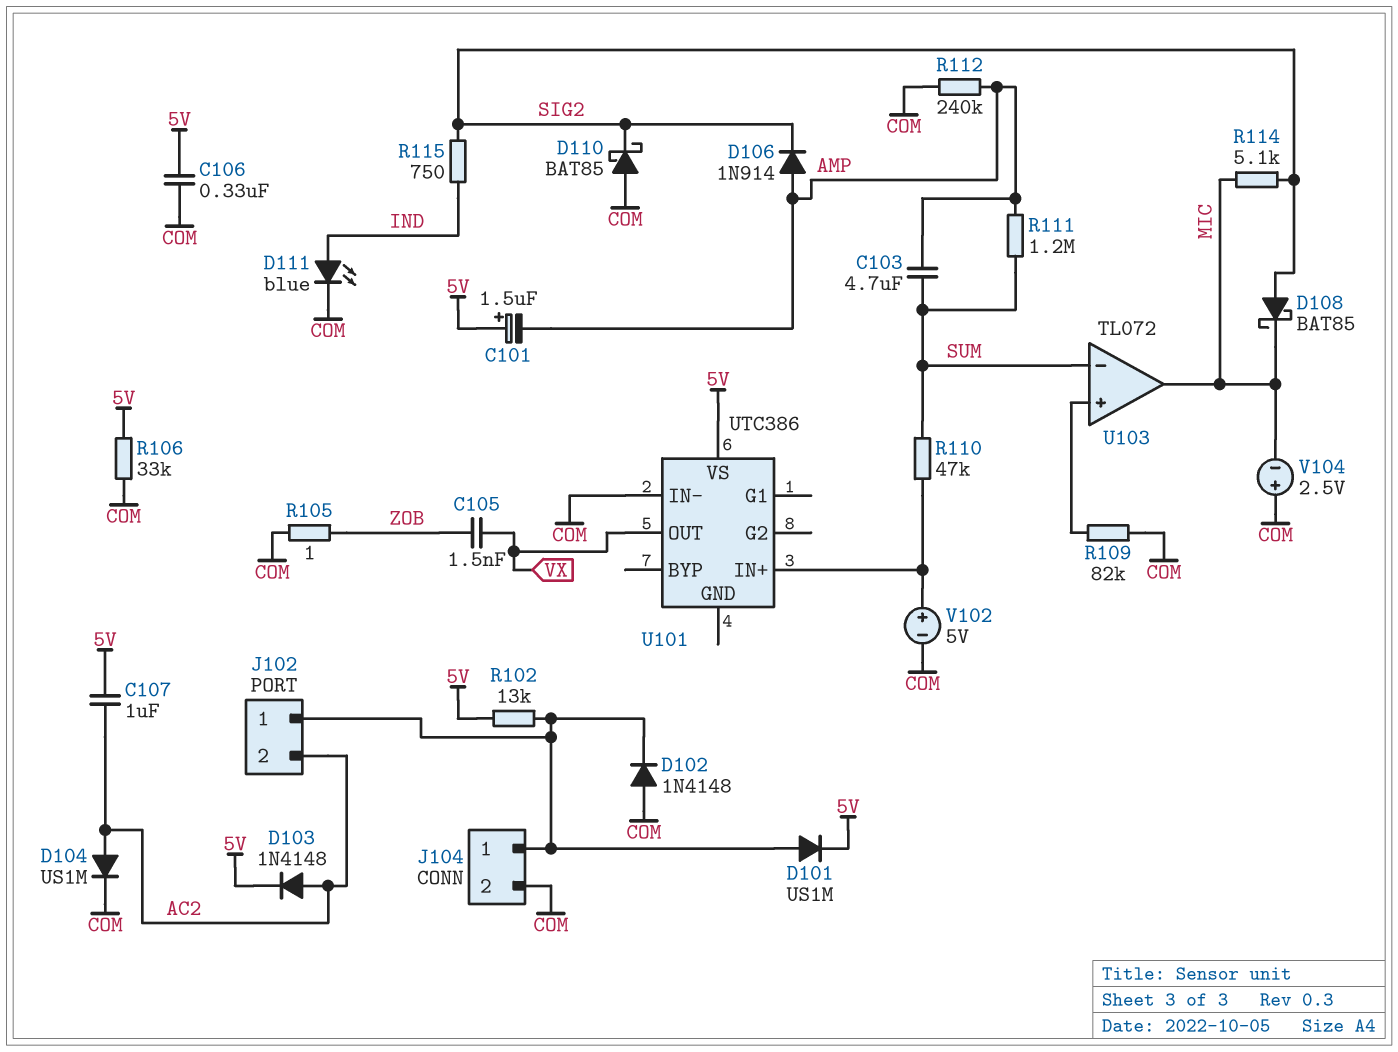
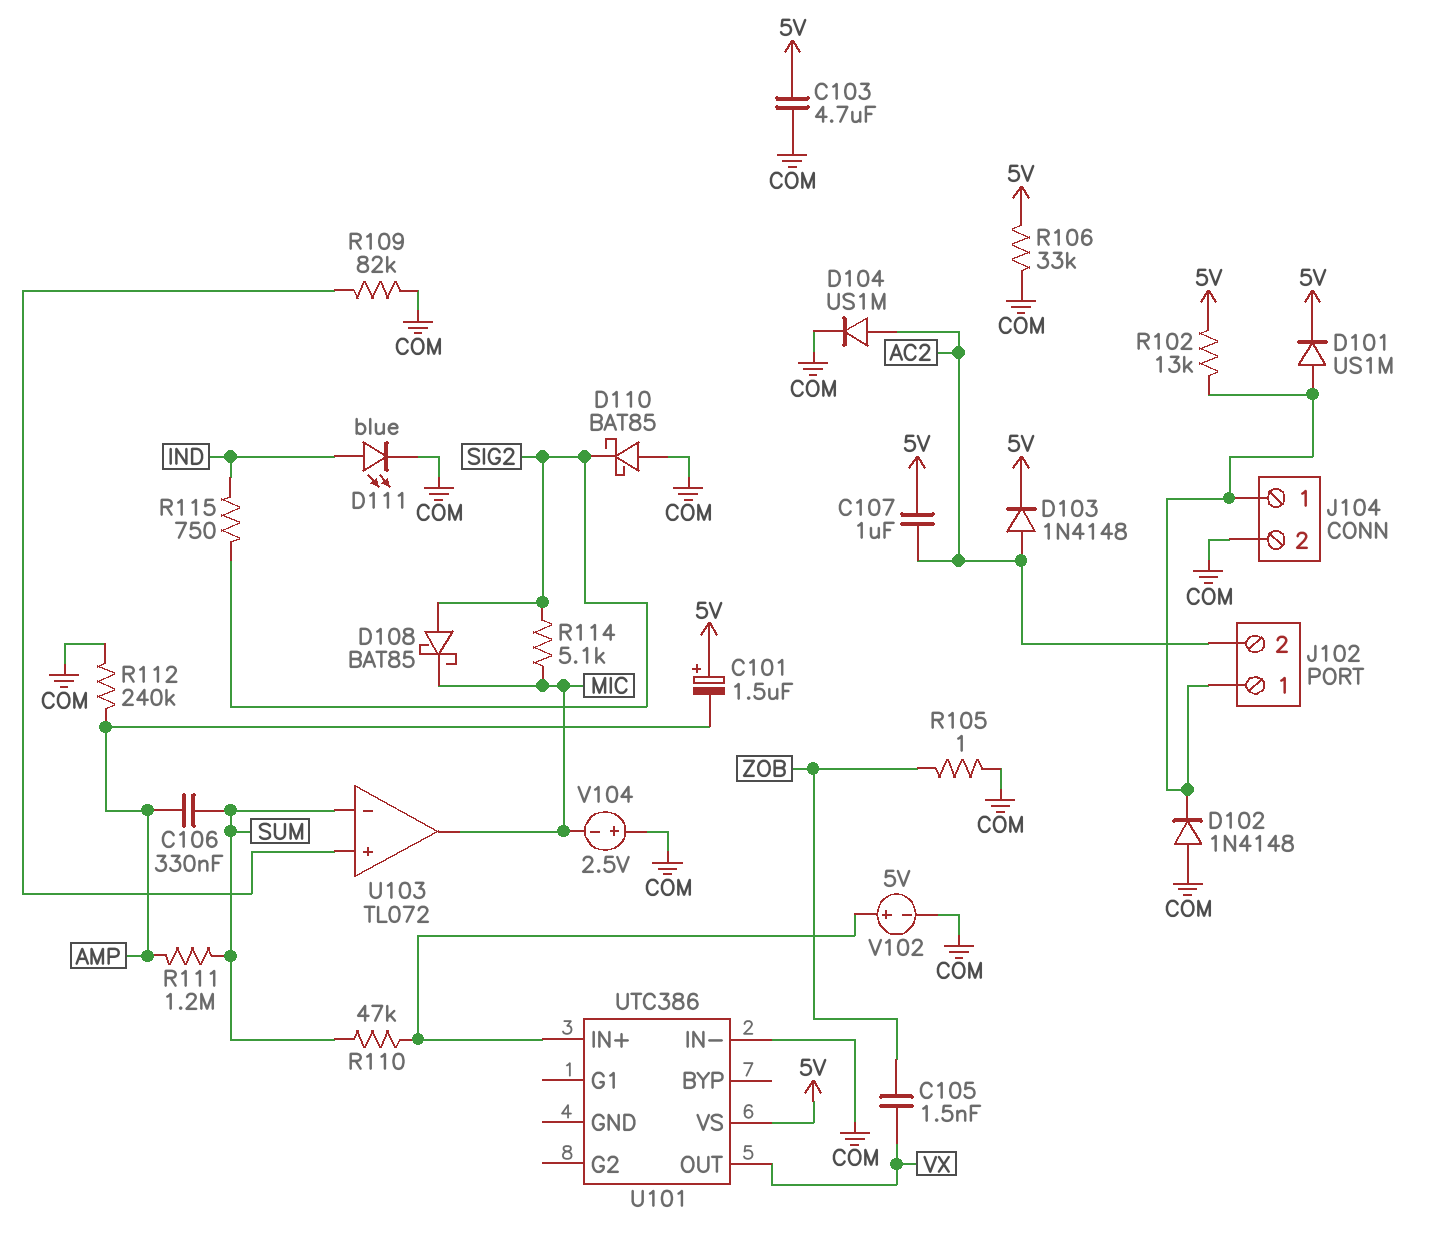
C103: 4.7uF (AMP, SUM) -> 4.7uF (5V, COM)
C106: 330nF (5V, COM) -> 330nF (AMP, SUM)
D106: diode 1N914 (A AMP, K SIG2) -> none

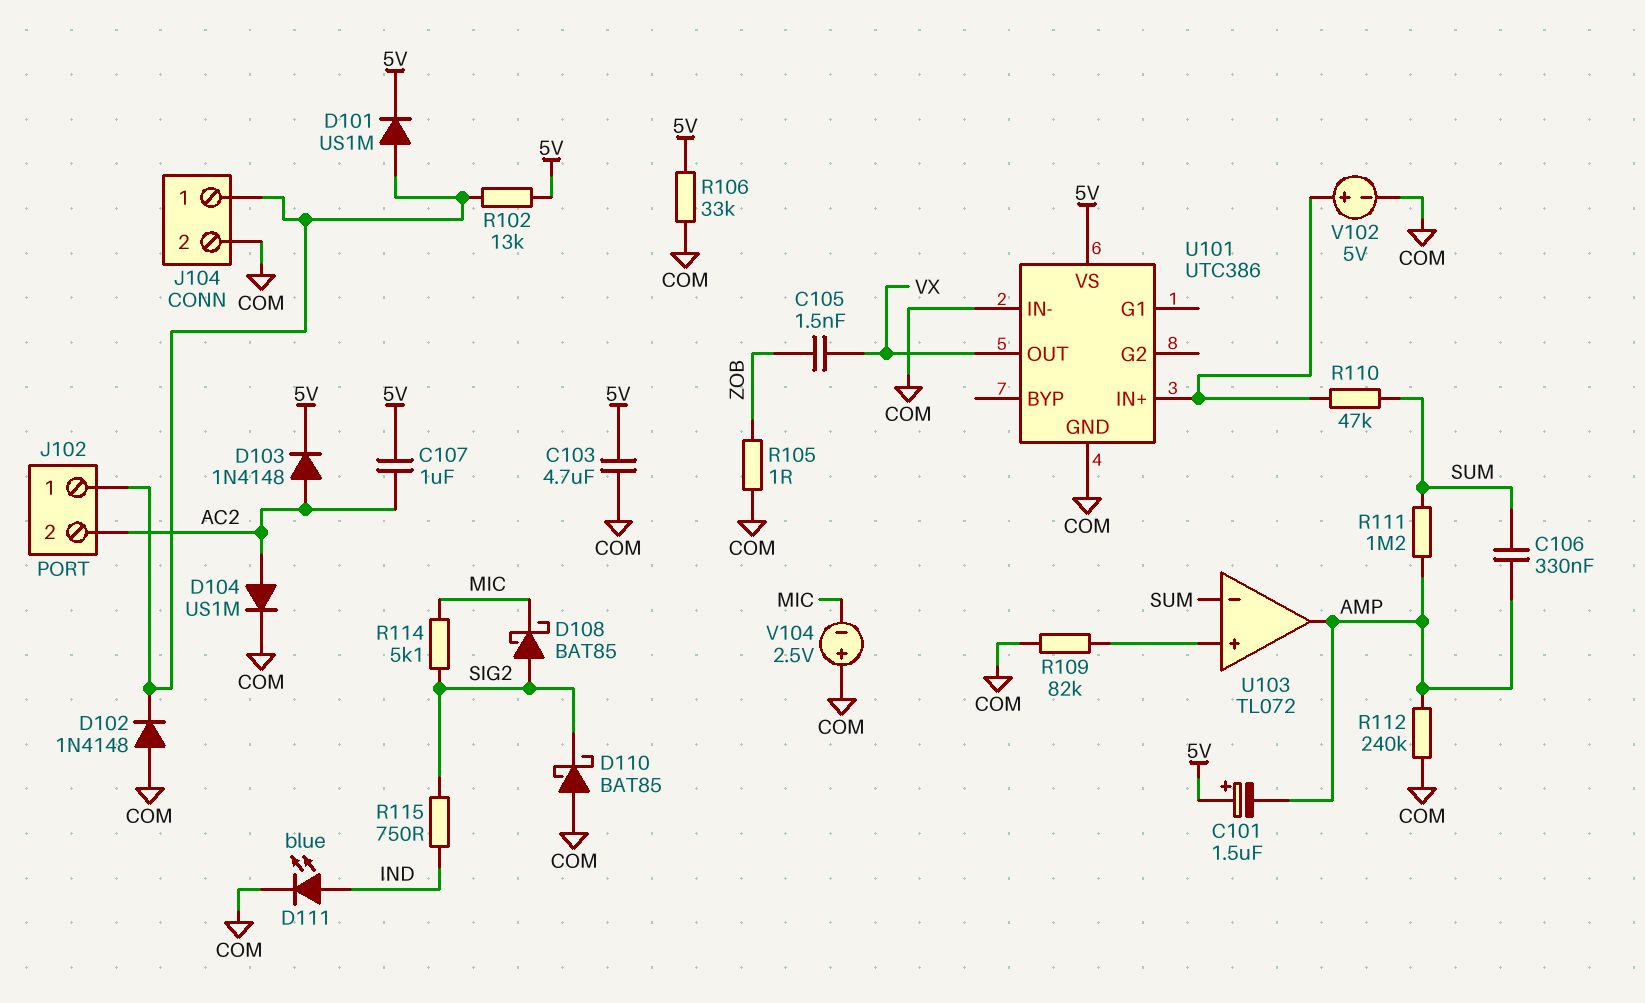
U101 pin GND: none -> COM
U103 pin out: MIC -> AMP

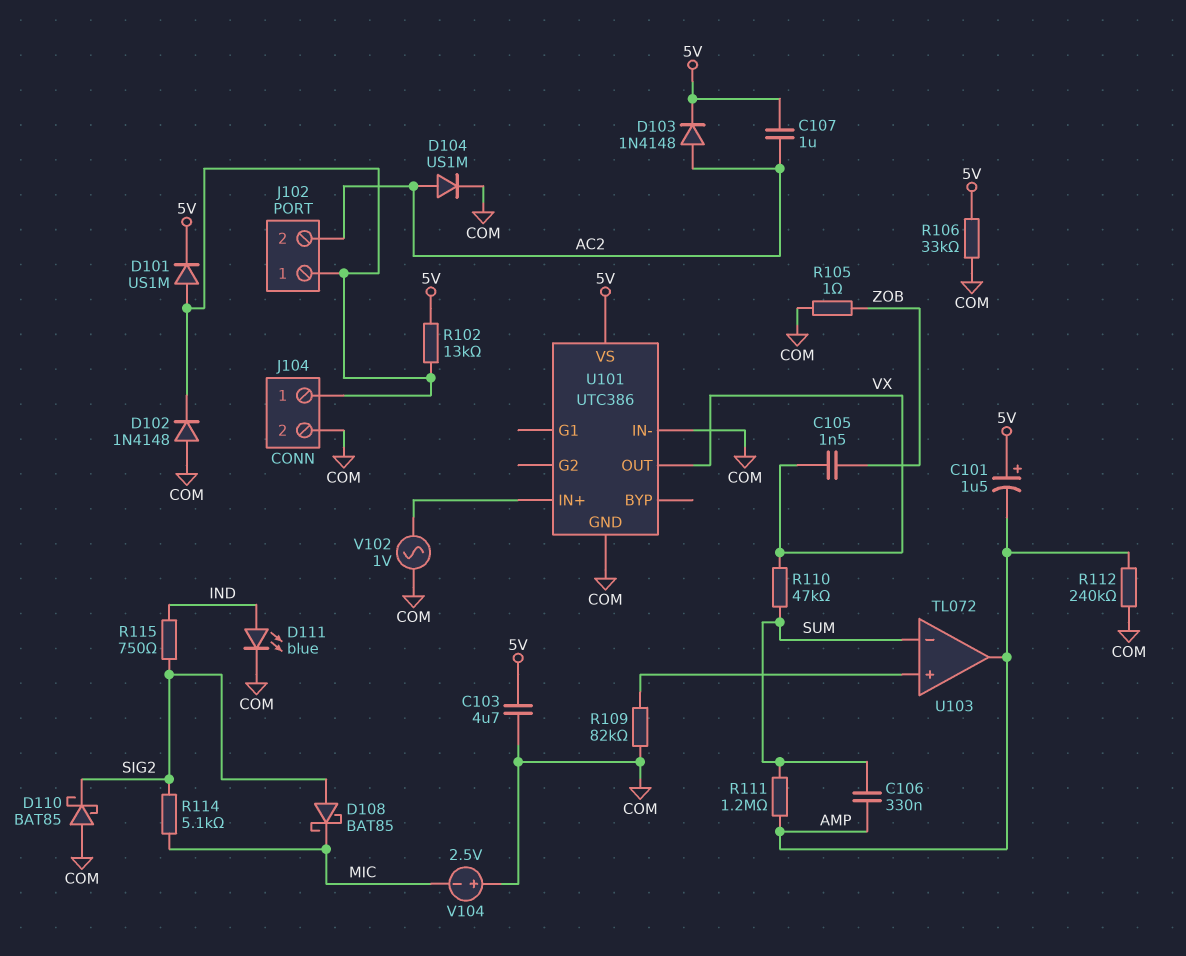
R110: 47k (SUM, U101/IN+) -> 47k (SUM, VX)
V102: 5V (plus U101/IN+, minus COM) -> AC 1V (COM, U101/IN+)

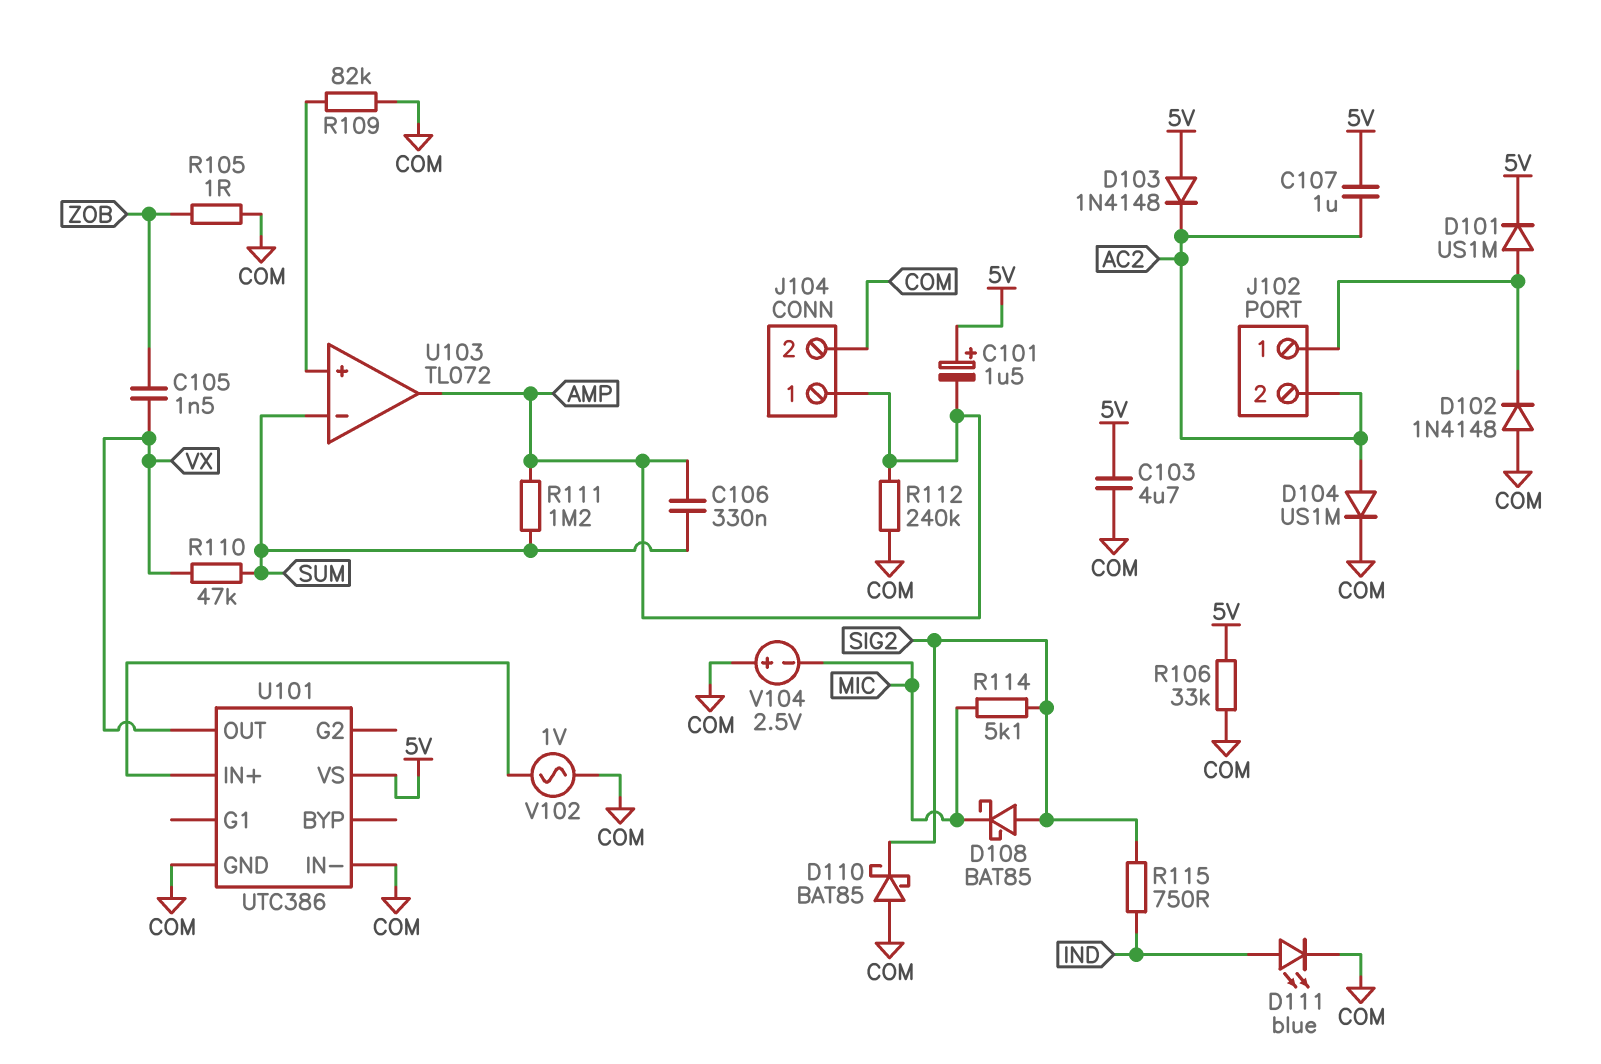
D103: diode 1N4148 (A AC2, K 5V) -> diode 1N4148 (A 5V, K AC2)
J104 pin 1: J102/1 -> AMP
R102: 13k (5V, J102/1) -> none

